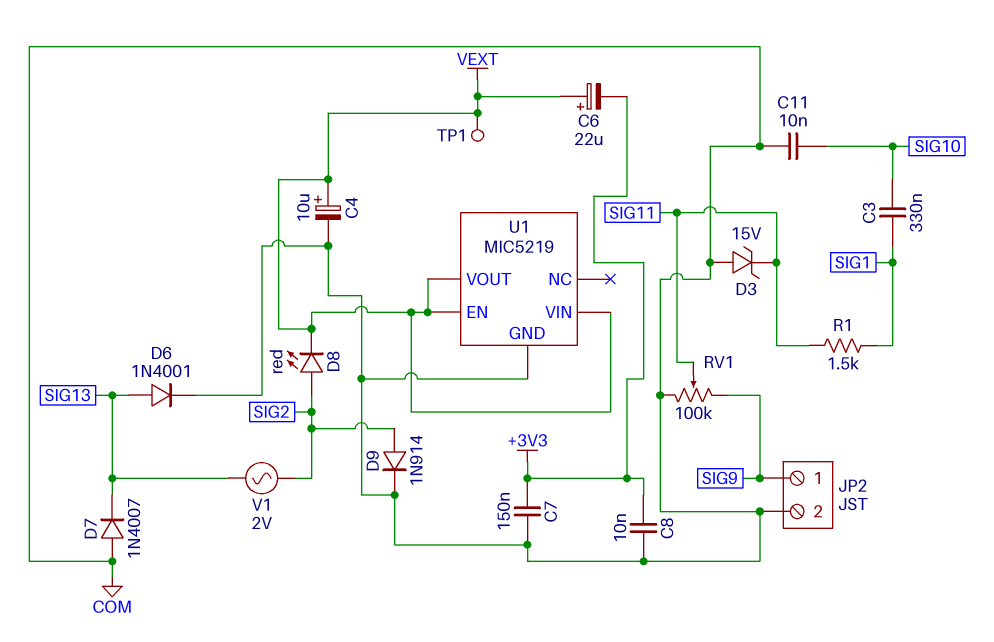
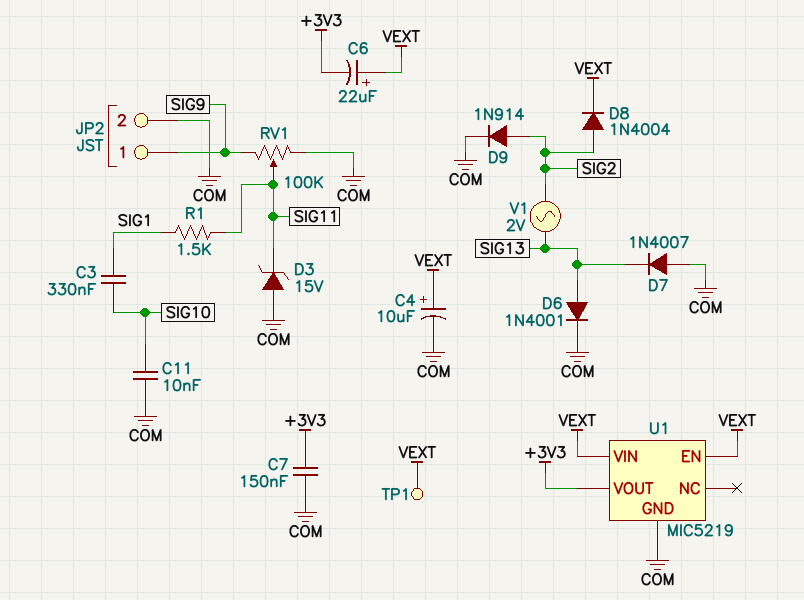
C8: 10nF (+3V3, COM) -> none
D8: LED red (A SIG2, K VEXT) -> diode 1N4004 (A SIG2, K VEXT)
U1 pin VOUT: VEXT -> +3V3

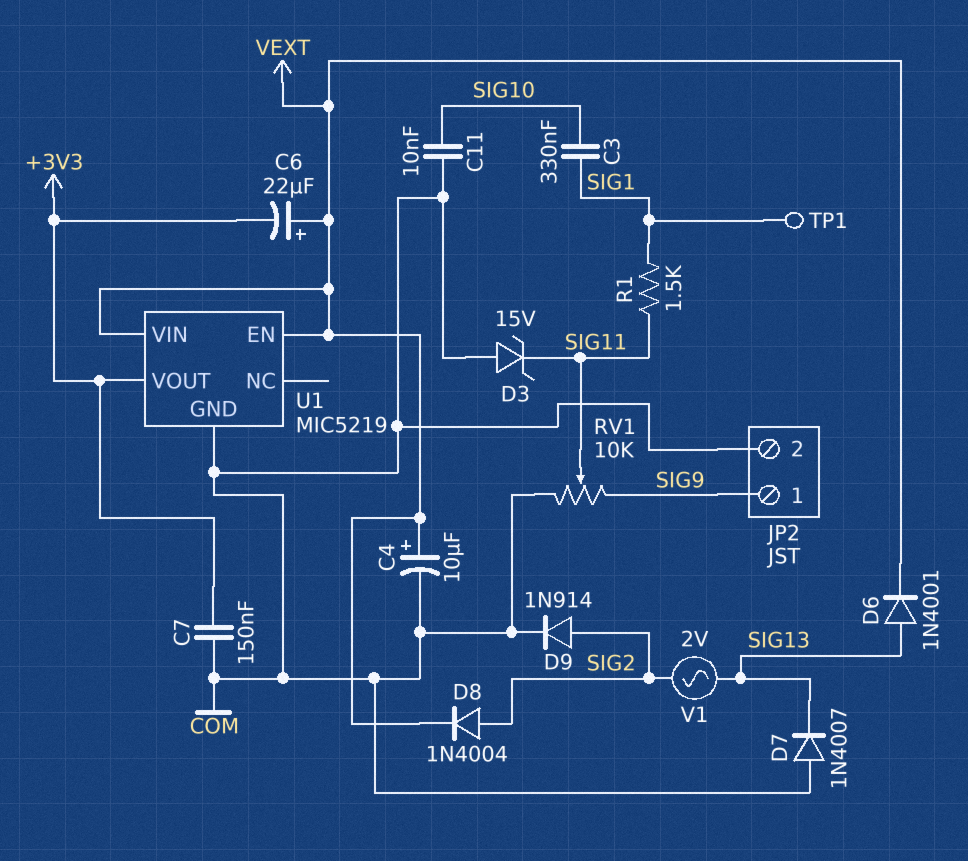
D6: diode 1N4001 (A SIG13, K COM) -> diode 1N4001 (A SIG13, K VEXT)
RV1: 100k (COM, SIG9, wiper SIG11) -> 10k (COM, SIG9, wiper SIG11)
TP1: test point (VEXT) -> test point (SIG1)

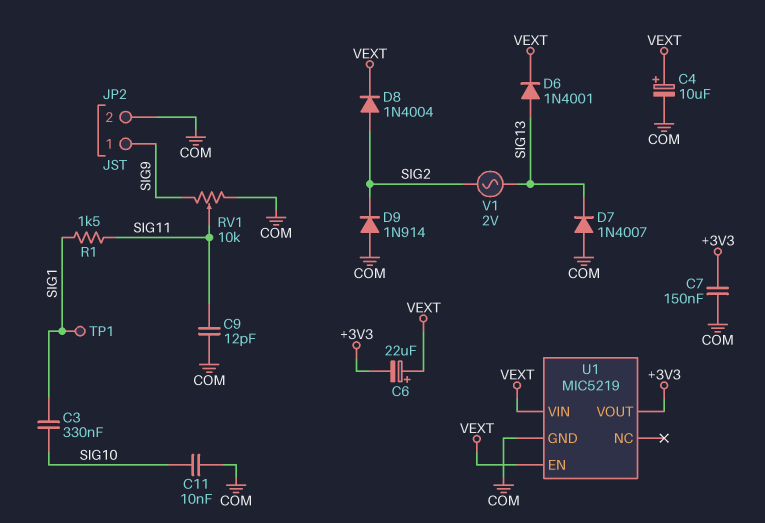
C9: none -> 12pF (COM, SIG11)
D3: zener 15V (A COM, K SIG11) -> none
D9: diode 1N914 (A SIG2, K COM) -> diode 1N914 (A COM, K SIG2)

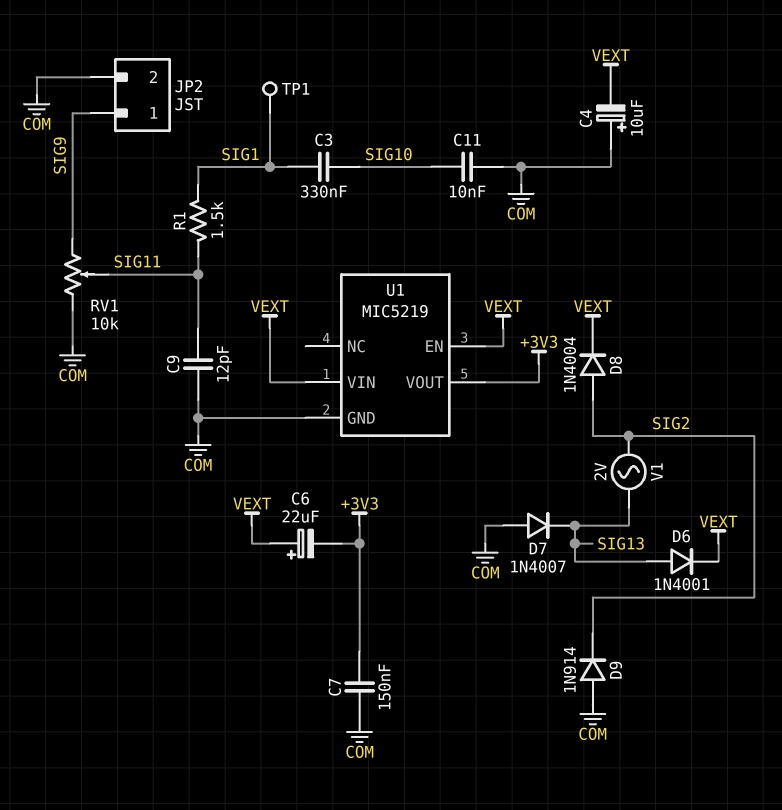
C4: 10uF (plus VEXT, minus COM) -> 10uF (plus COM, minus VEXT)

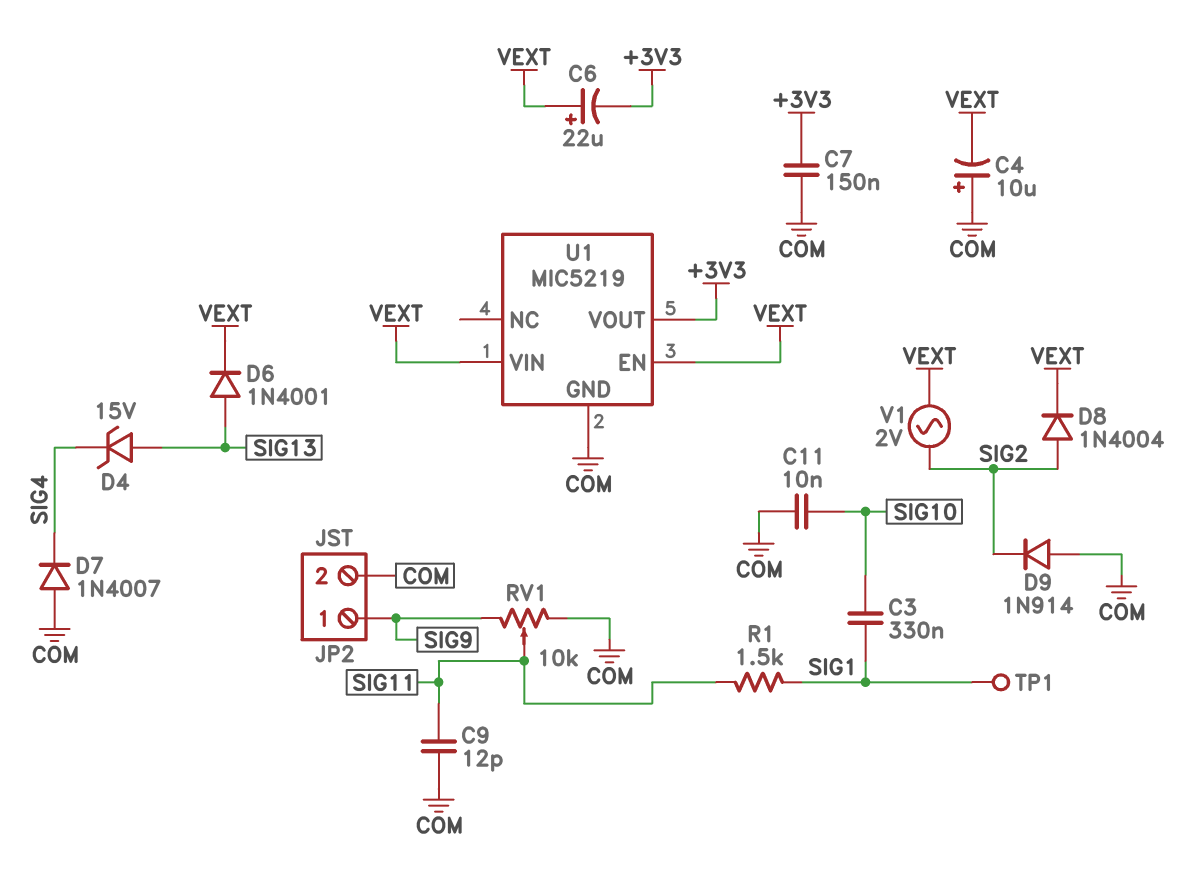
D4: none -> zener 15V (A SIG13, K SIG4)
D7: diode 1N4007 (A COM, K SIG13) -> diode 1N4007 (A COM, K SIG4)
V1: AC 2V (SIG2, SIG13) -> AC 2V (SIG2, VEXT)

